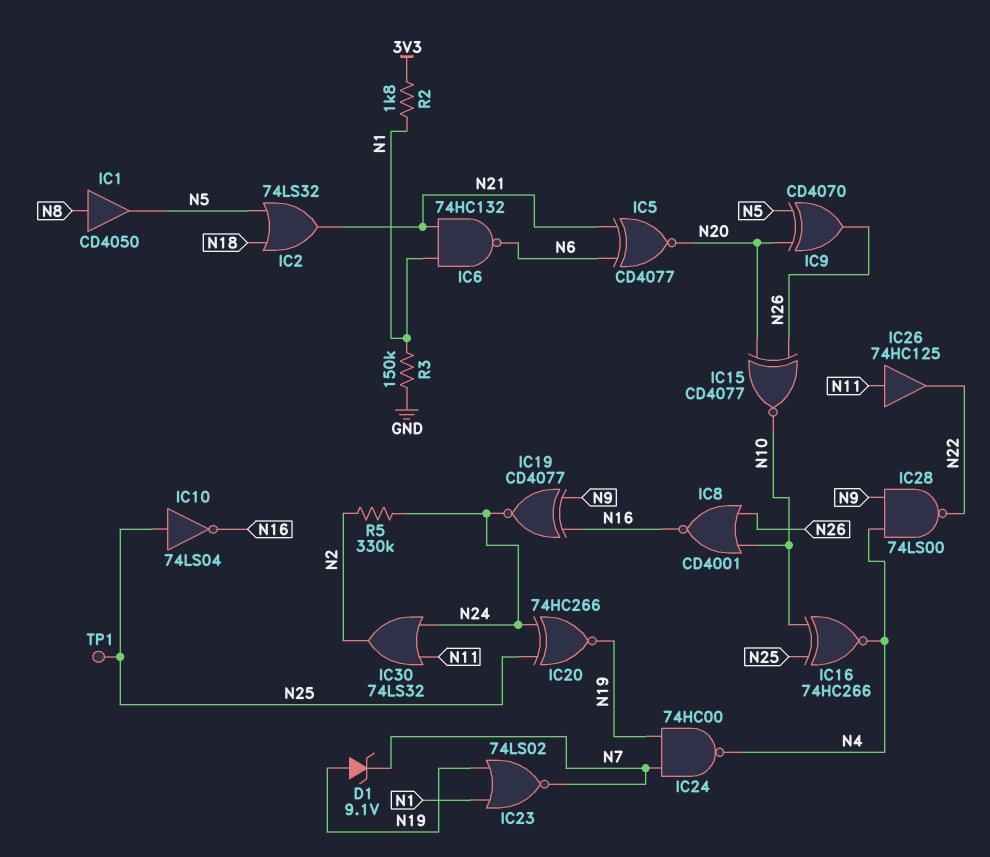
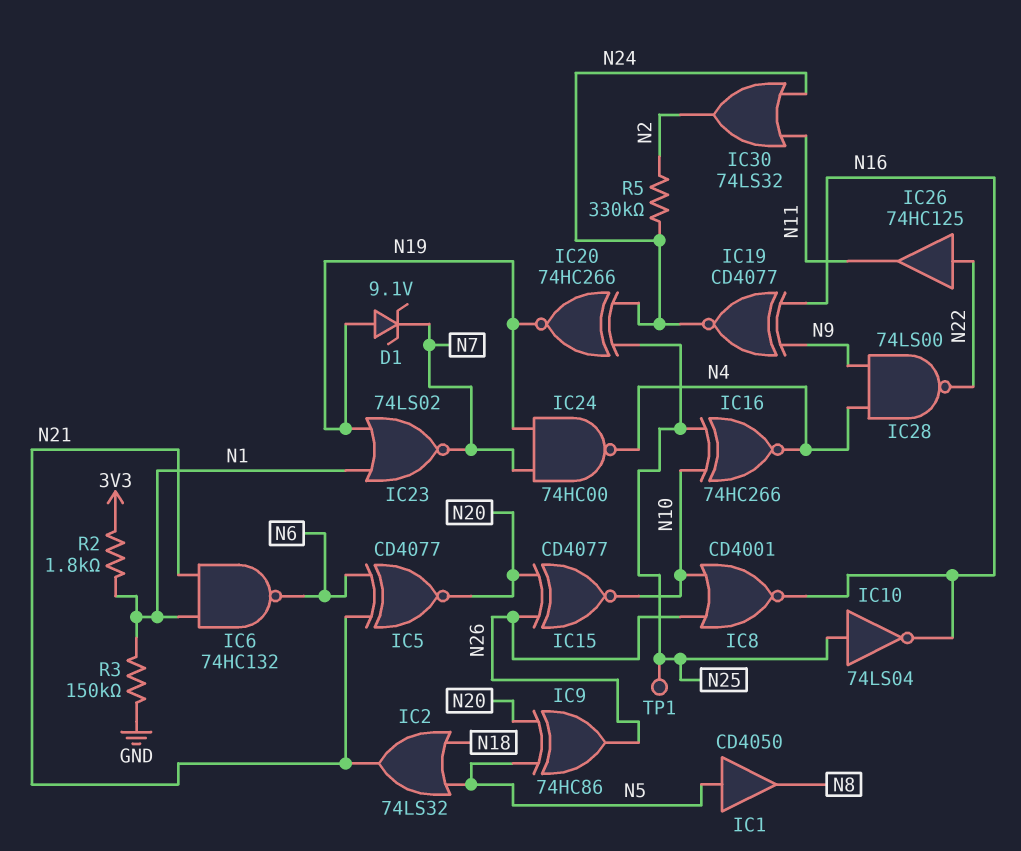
IC1: buffer CD4050 (in N8, out N5) -> buffer CD4050 (in N5, out N8)
IC9: XOR CD4070 (in N5, in N20, out N26) -> XOR 74HC86 (in N5, in N20, out N26)
IC26: buffer 74HC125 (in N11, out N22) -> buffer 74HC125 (in N22, out N11)

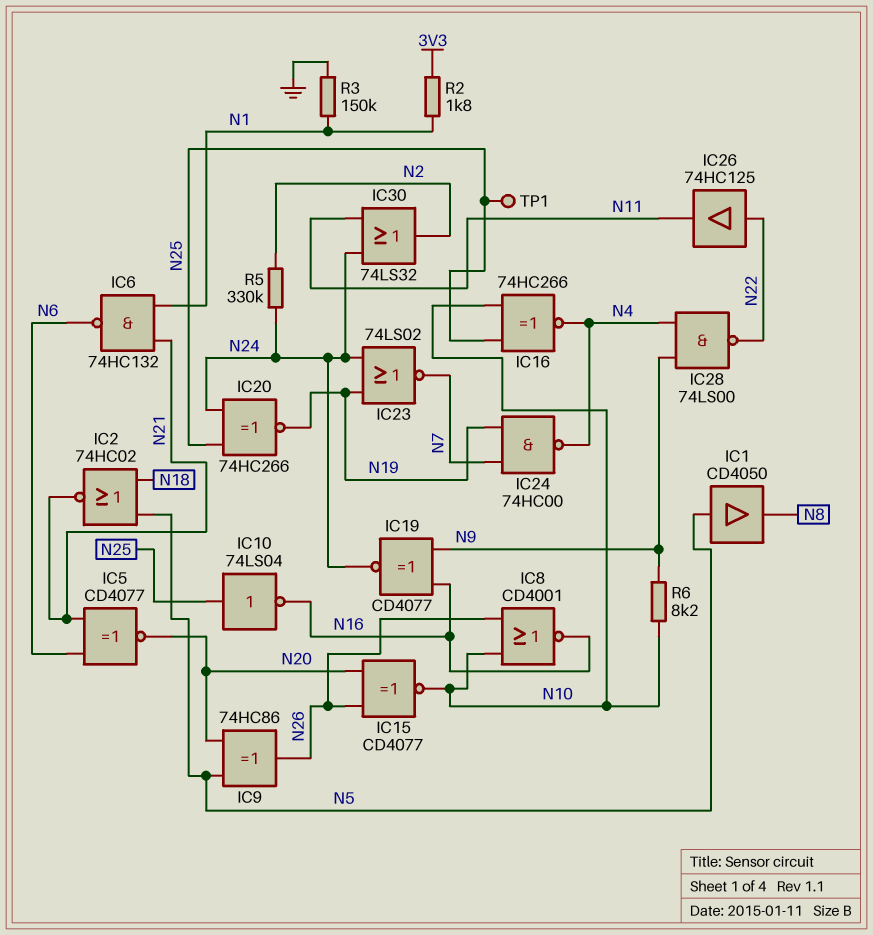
D1: zener 9.1V (A N19, K N7) -> none
IC2: OR 74LS32 (in N5, in N18, out N21) -> NOR 74HC02 (in N5, in N18, out N21)
IC23: NOR 74LS02 (in N1, in N19, out N7) -> NOR 74LS02 (in N19, in N24, out N7)
R6: none -> 8.2k (N9, N10)

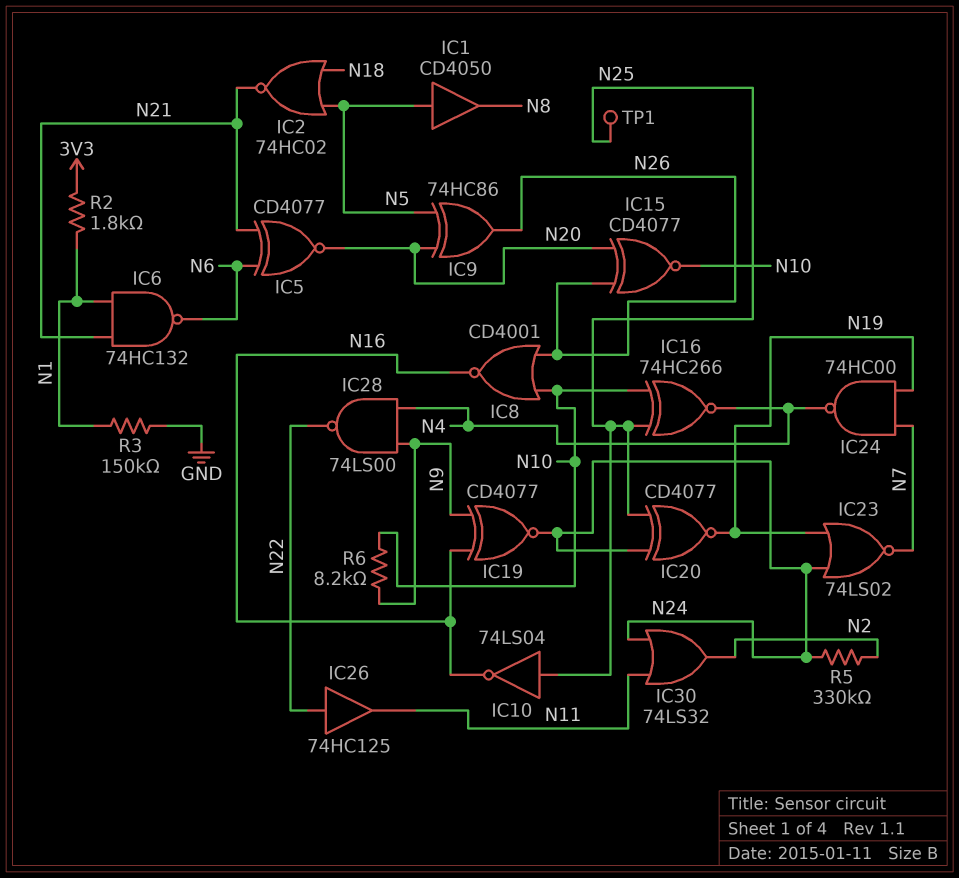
IC20: XNOR 74HC266 (in N24, in N25, out N19) -> XNOR CD4077 (in N24, in N25, out N19)

